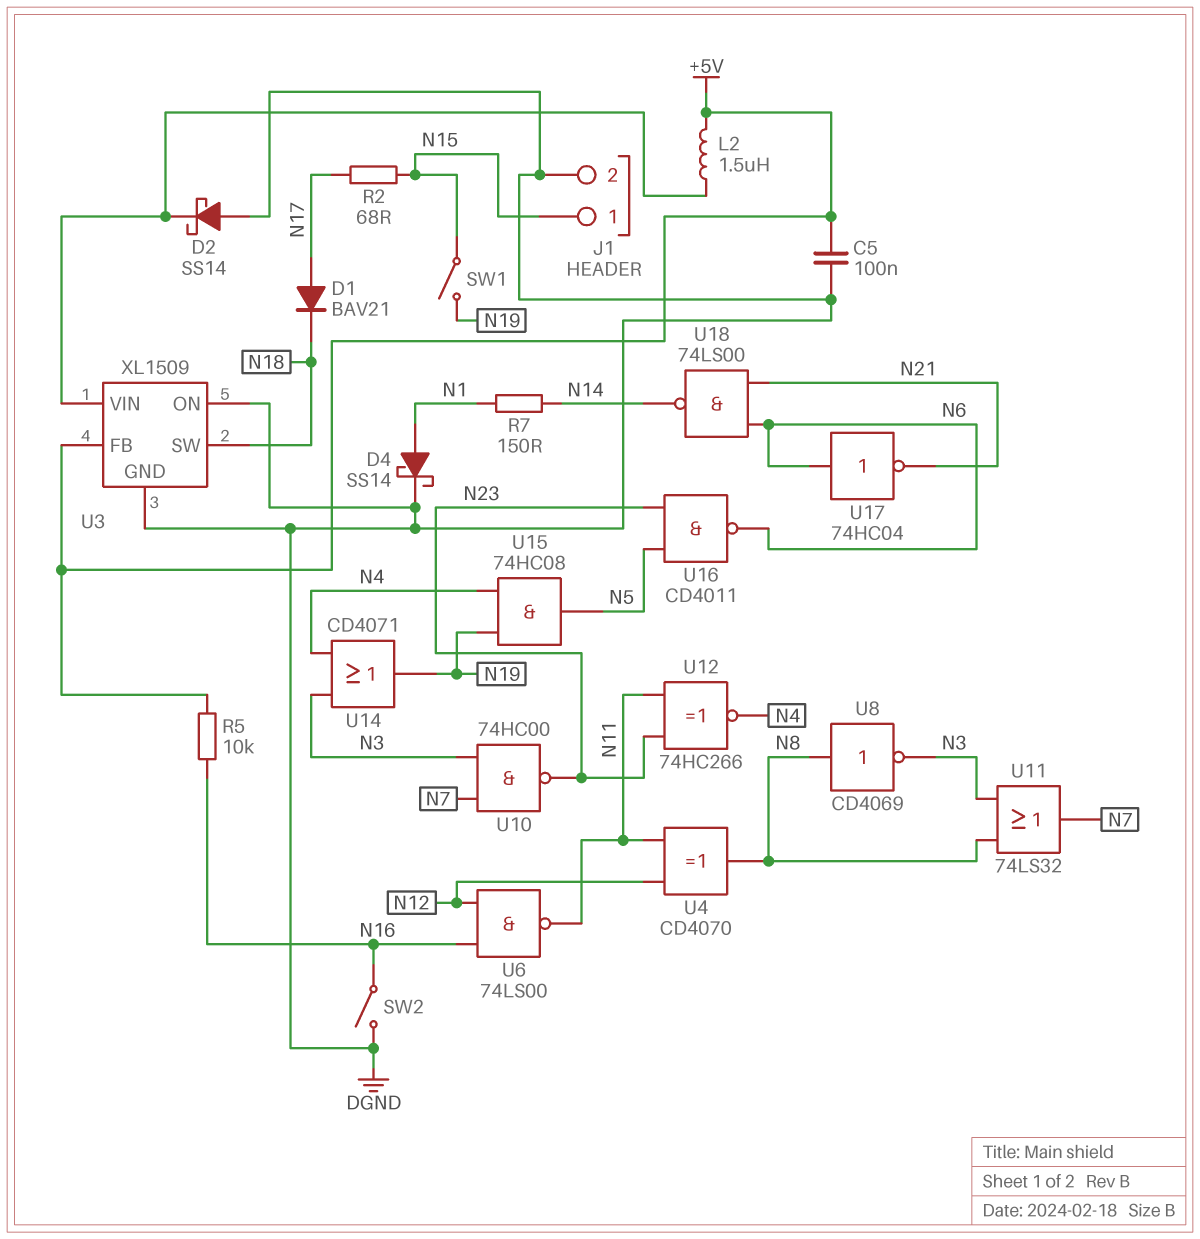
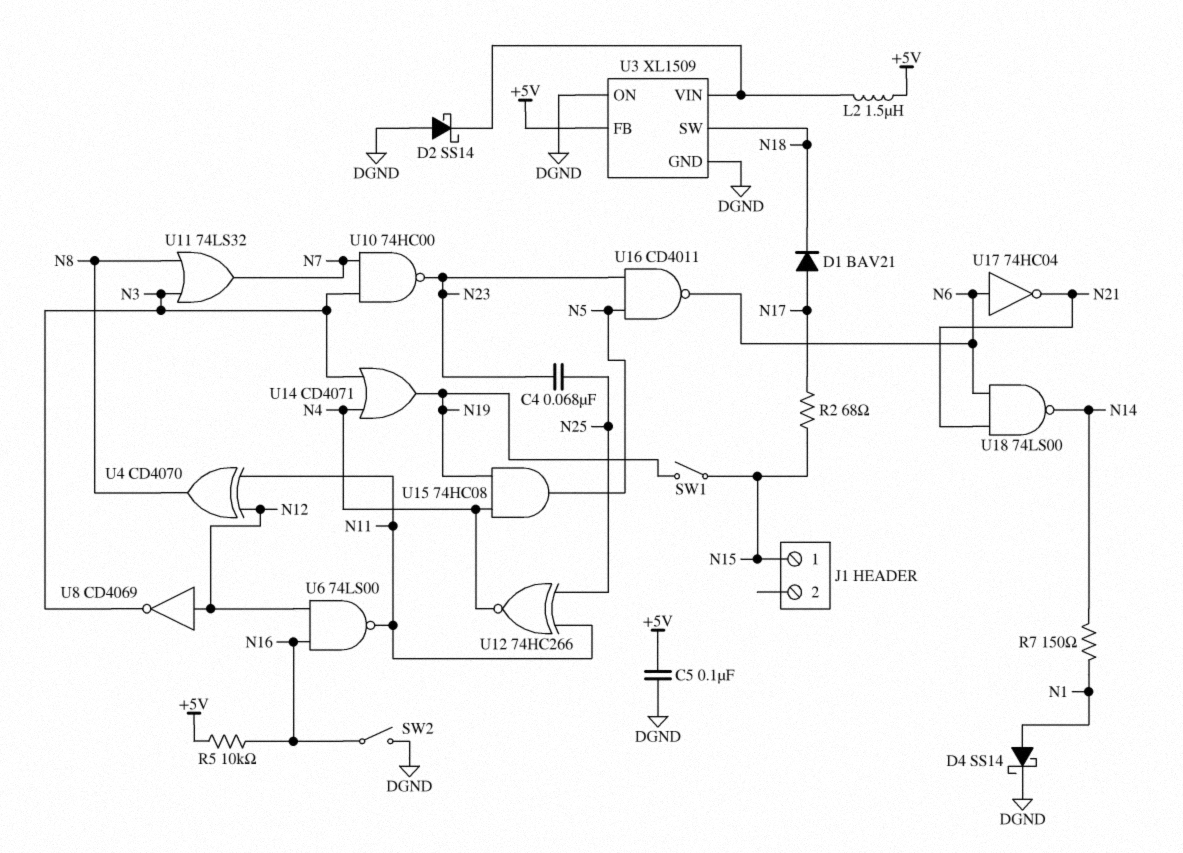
C4: none -> 68nF (N23, N25)
J1 pin 2: DGND -> none
U8: NOT CD4069 (in N8, out N3) -> NOT CD4069 (in N12, out N3)
U12: XNOR 74HC266 (in N11, in N23, out N4) -> XNOR 74HC266 (in N11, in N25, out N4)

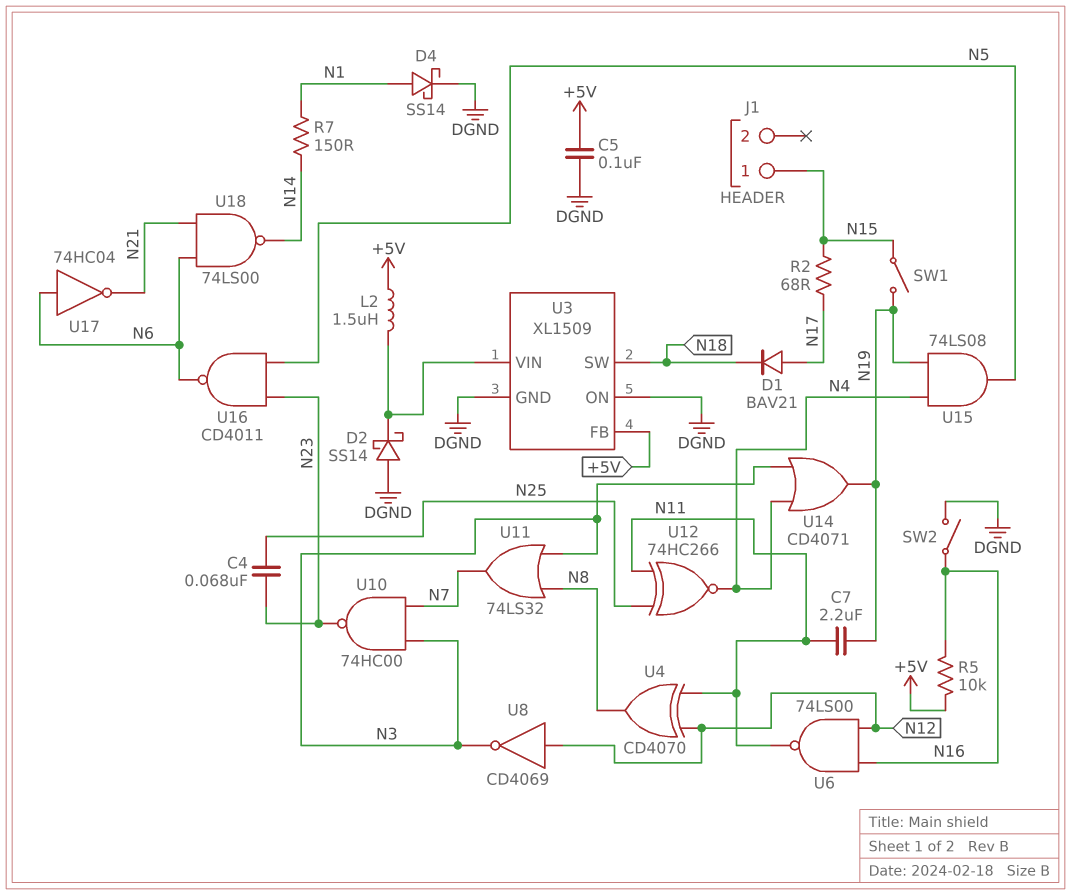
C7: none -> 2.2uF (N11, N19)
U15: AND 74HC08 (in N4, in N19, out N5) -> AND 74LS08 (in N4, in N19, out N5)

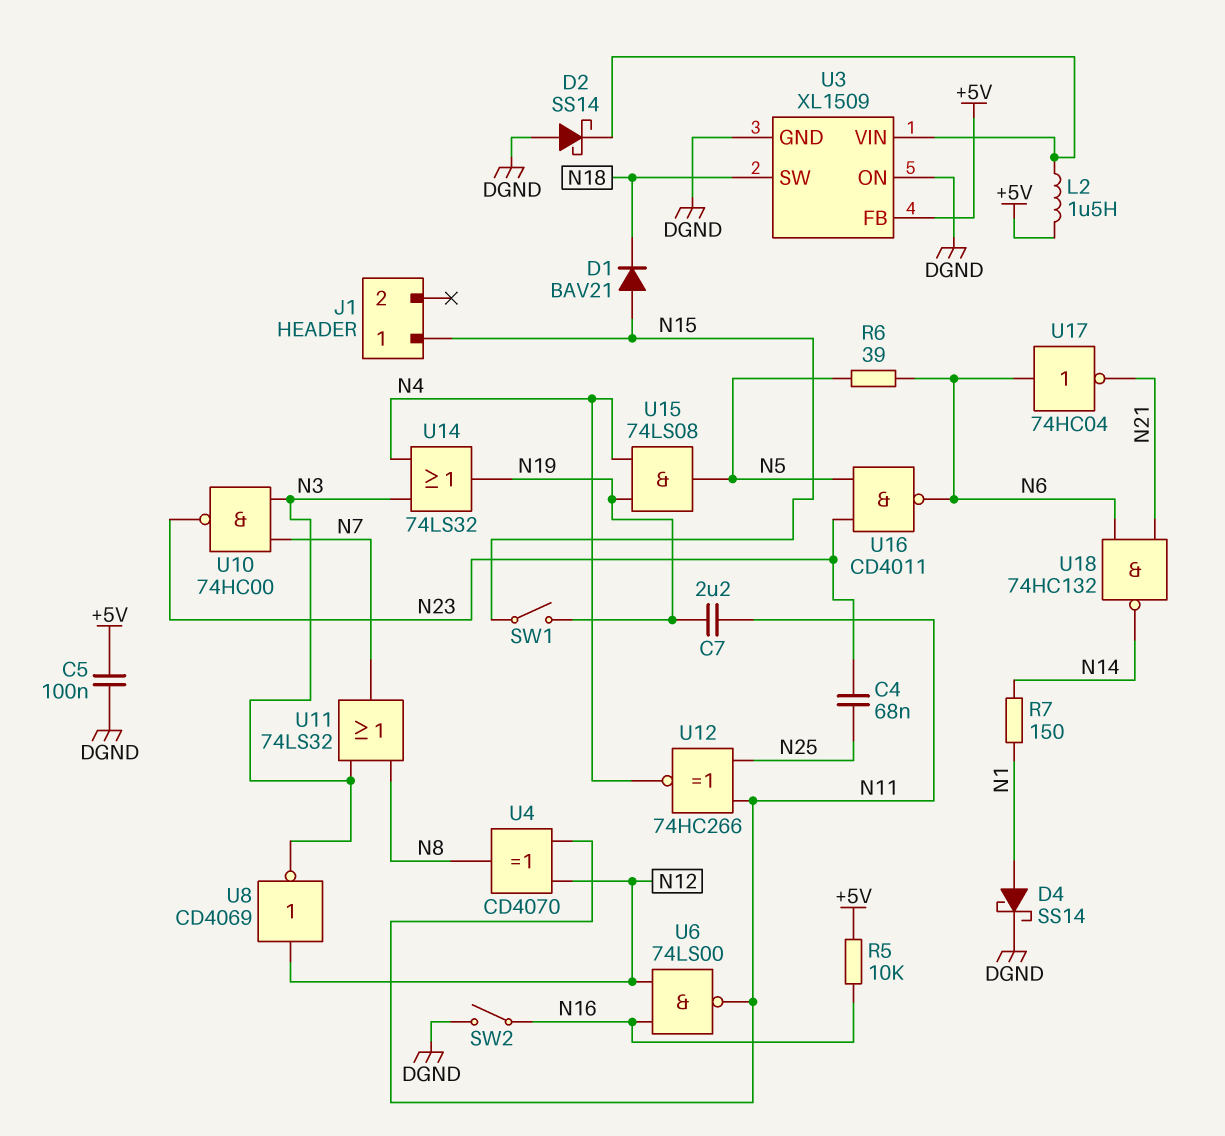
D1: diode BAV21 (A N17, K N18) -> diode BAV21 (A N15, K N18)
R2: 68 (N15, N17) -> none
R6: none -> 39 (N5, N6)
U14: OR CD4071 (in N3, in N4, out N19) -> OR 74LS32 (in N3, in N4, out N19)
U18: NAND 74LS00 (in N6, in N21, out N14) -> NAND 74HC132 (in N6, in N21, out N14)

